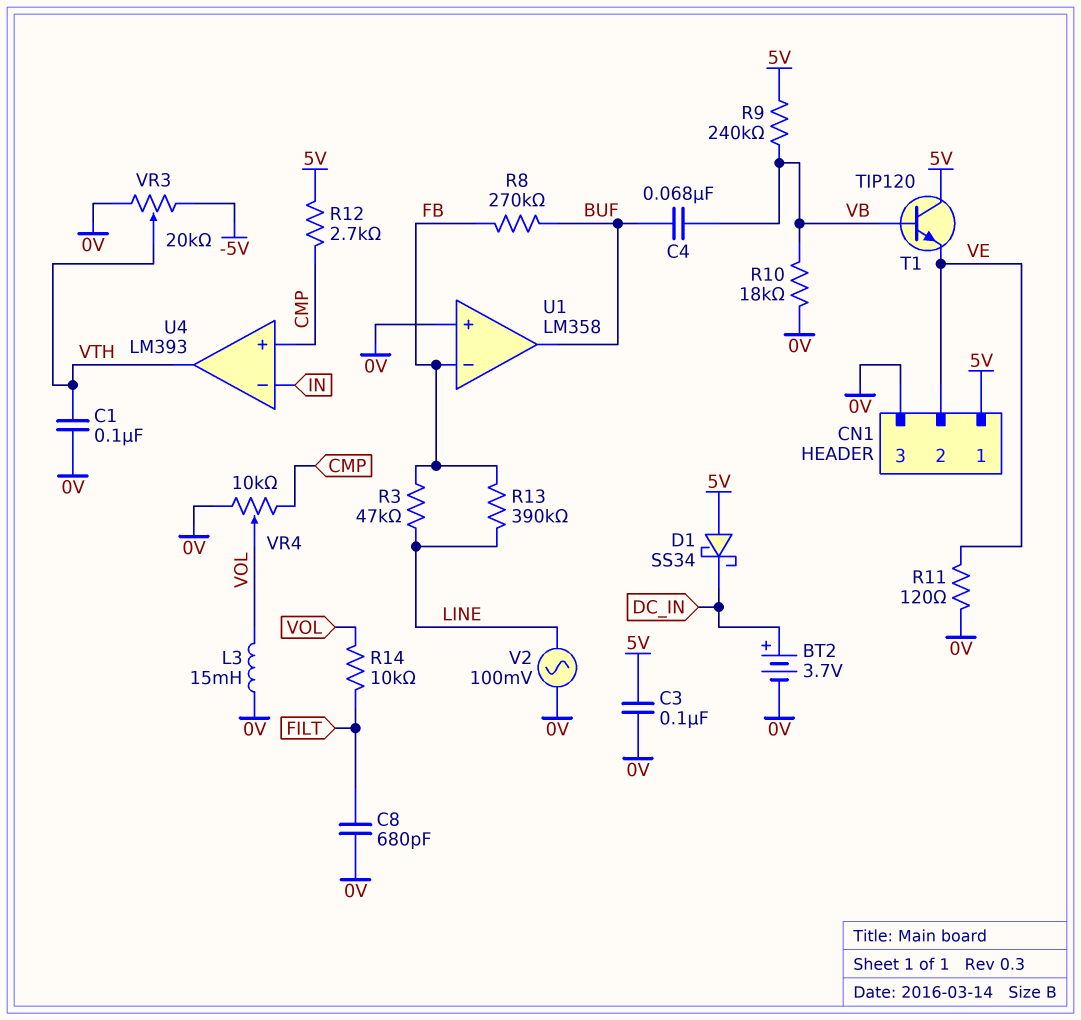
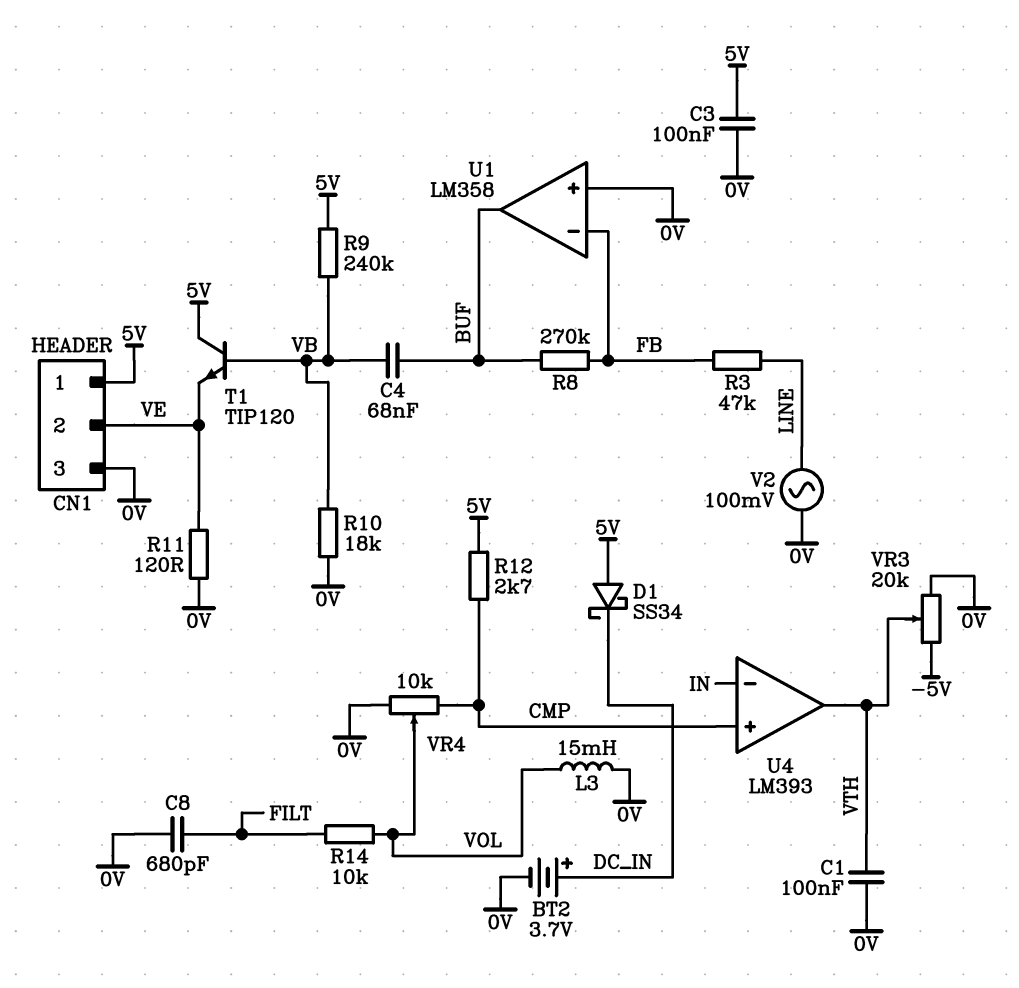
R13: 390k (FB, LINE) -> none

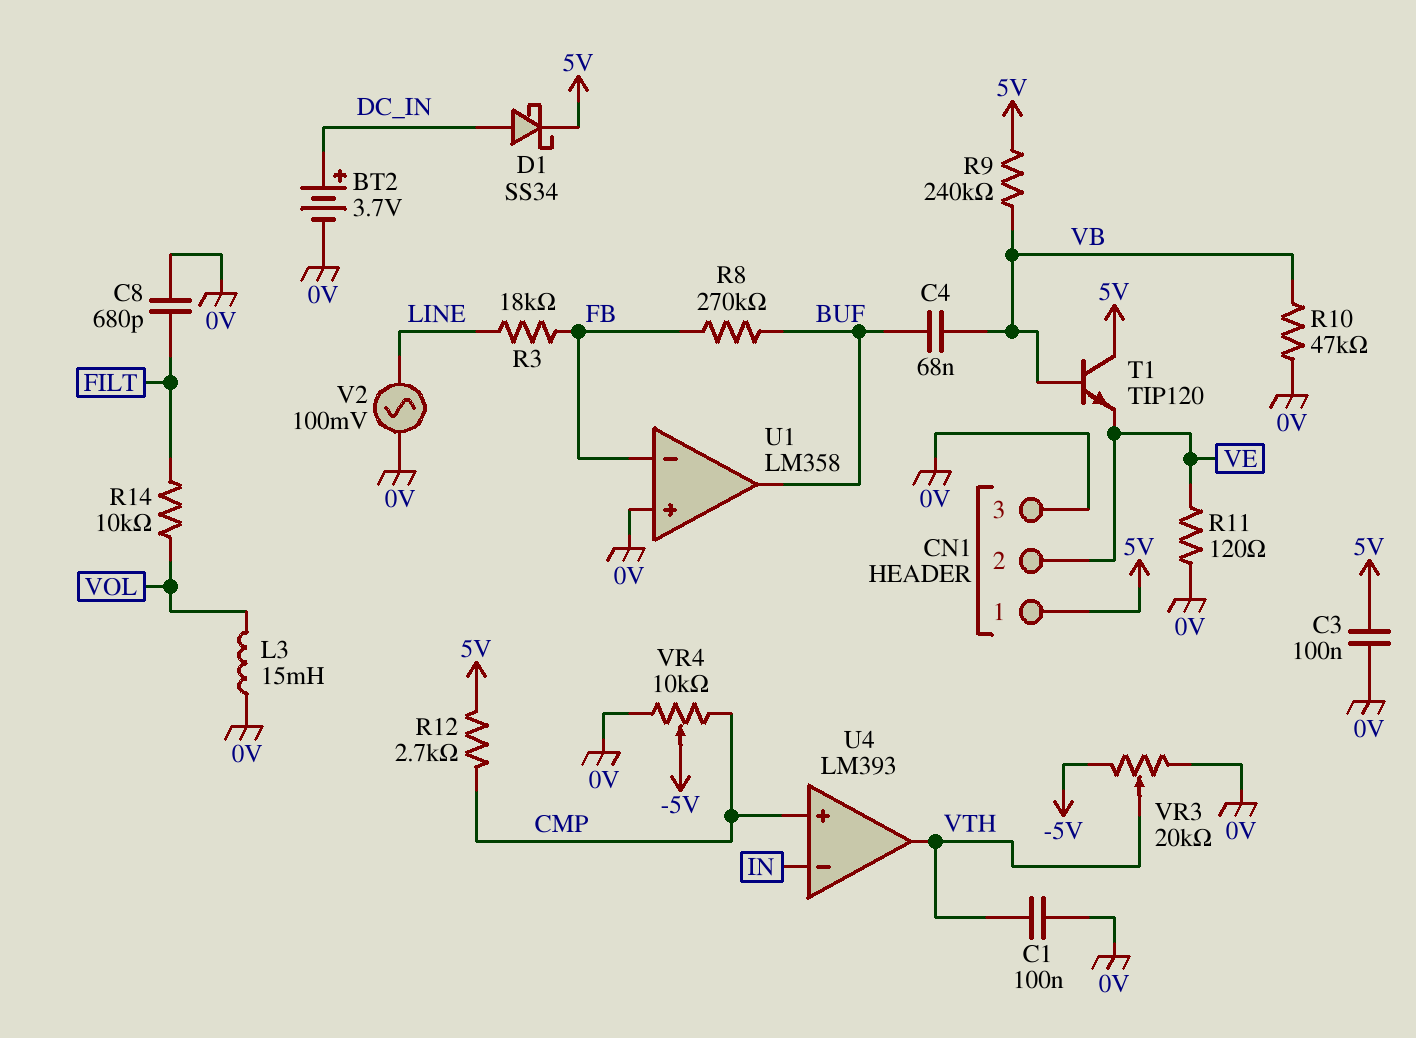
D1: schottky SS34 (A 5V, K DC_IN) -> schottky SS34 (A DC_IN, K 5V)
R3: 47k (FB, LINE) -> 18k (FB, LINE)
R10: 18k (0V, VB) -> 47k (0V, VB)
VR4: 10k (0V, CMP, wiper VOL) -> 10k (0V, CMP, wiper -5V)

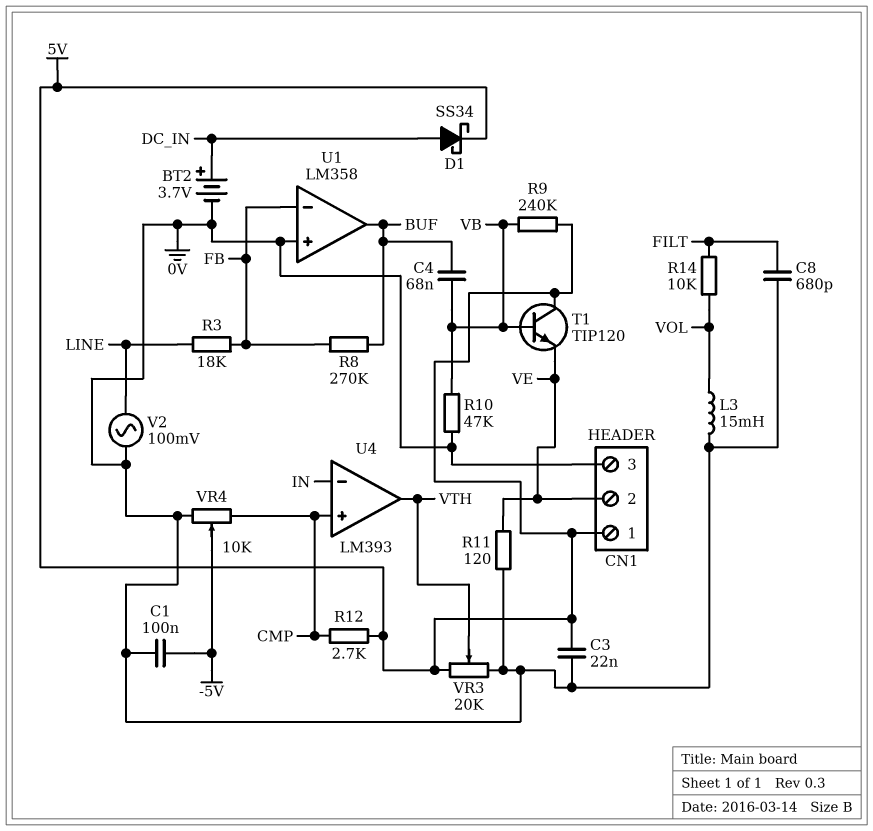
C1: 100nF (0V, VTH) -> 100nF (-5V, 0V)
C3: 100nF (0V, 5V) -> 22nF (0V, 5V)
VR3: 20k (-5V, 0V, wiper VTH) -> 20k (0V, 5V, wiper VTH)

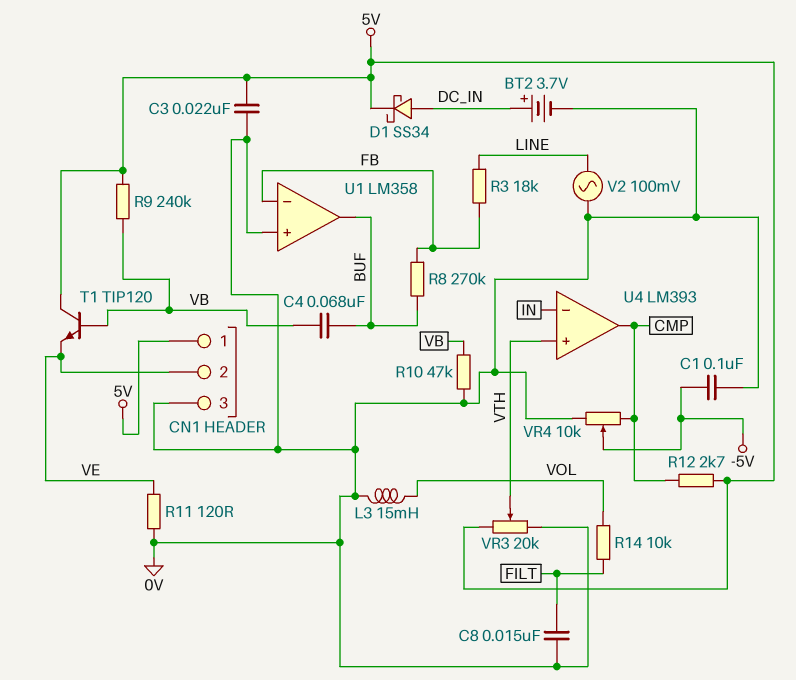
C8: 680pF (0V, FILT) -> 15nF (0V, FILT)
U4 pin in+: CMP -> VTH
U4 pin out: VTH -> CMP

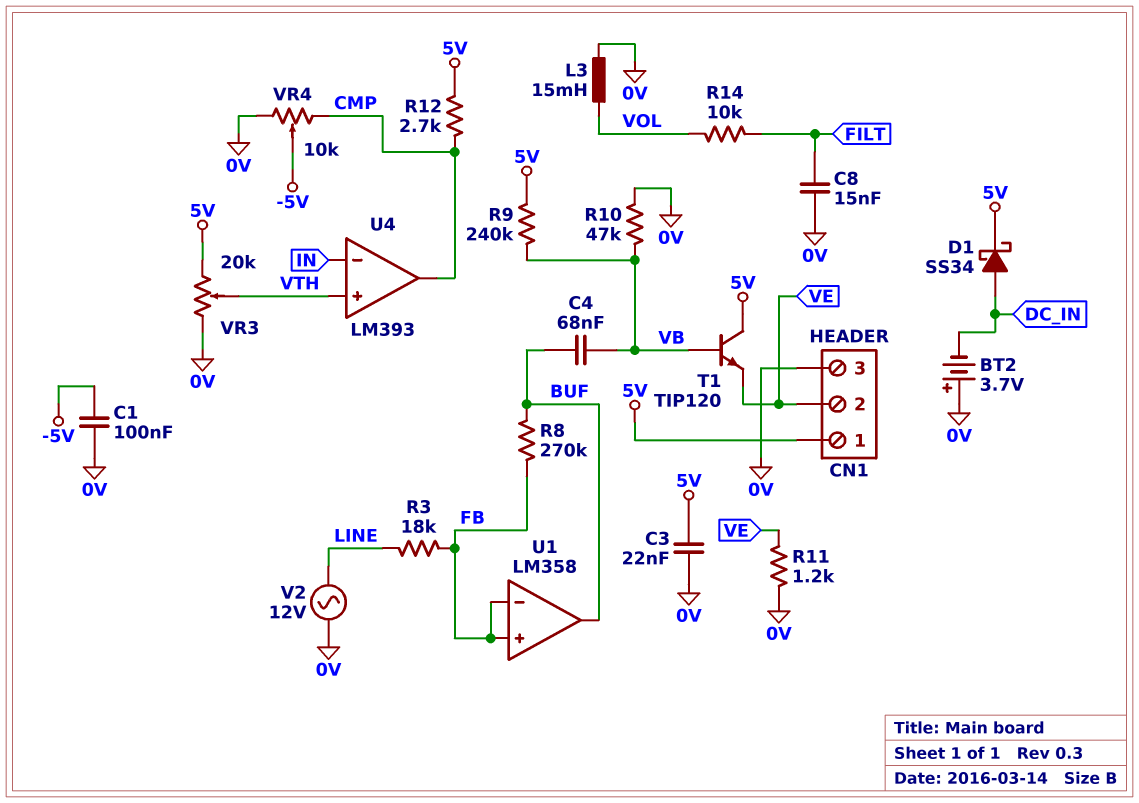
BT2: 3.7V (plus DC_IN, minus 0V) -> 3.7V (plus 0V, minus DC_IN)
R11: 120 (0V, VE) -> 1.2k (0V, VE)
U1 pin in+: 0V -> FB
V2: AC 100mV (0V, LINE) -> AC 12V (0V, LINE)

